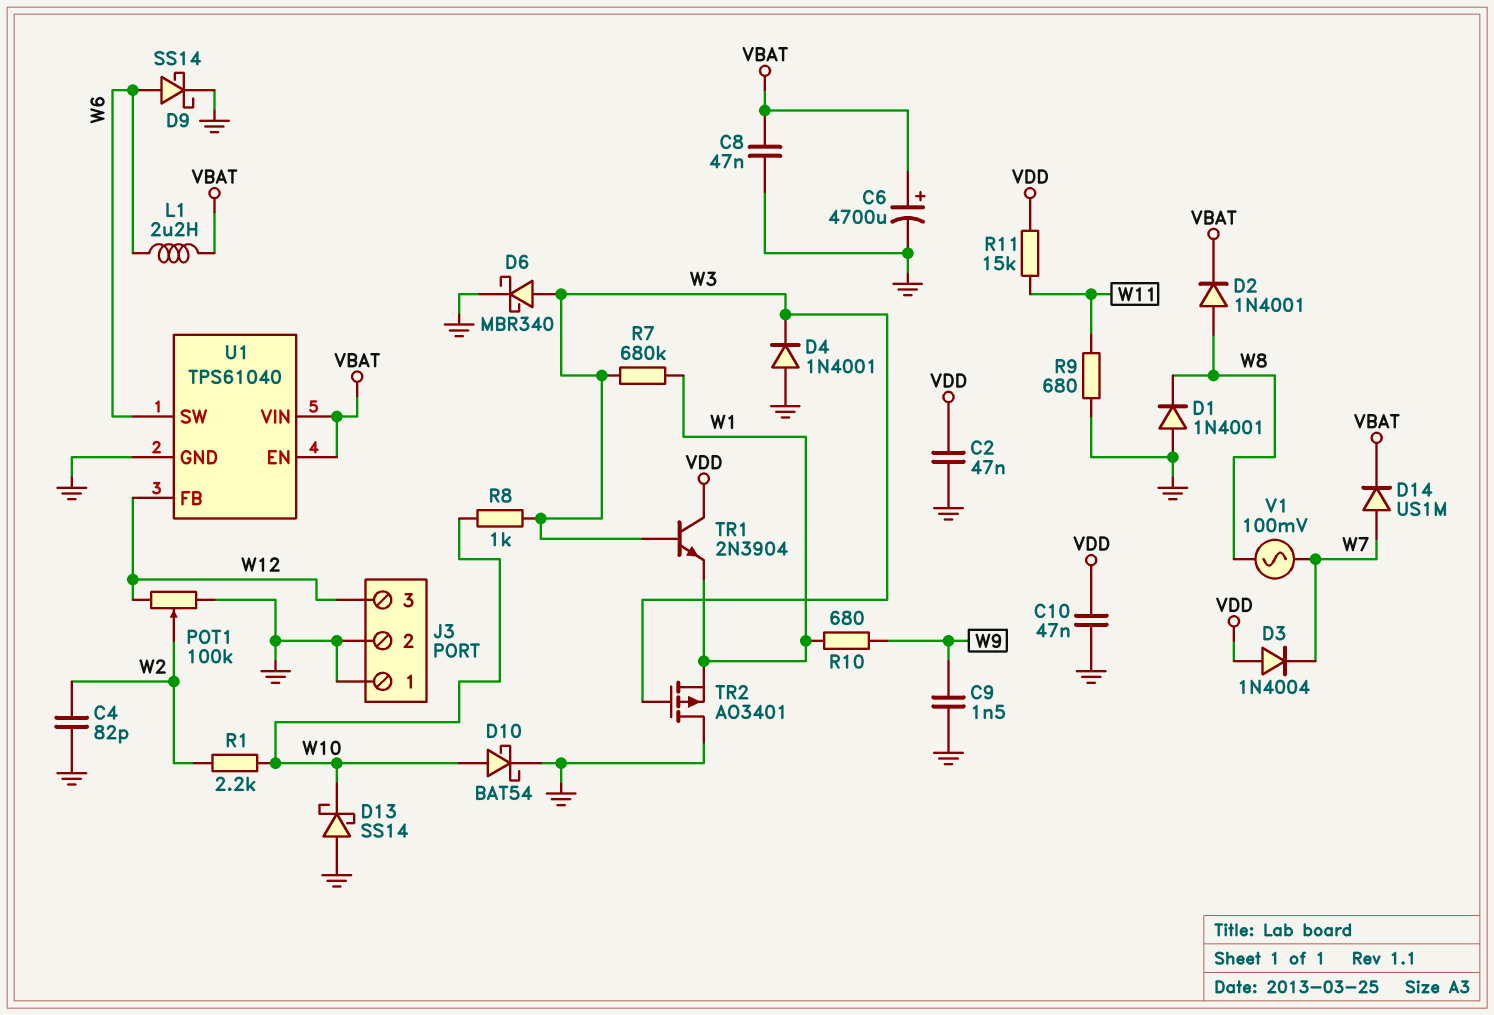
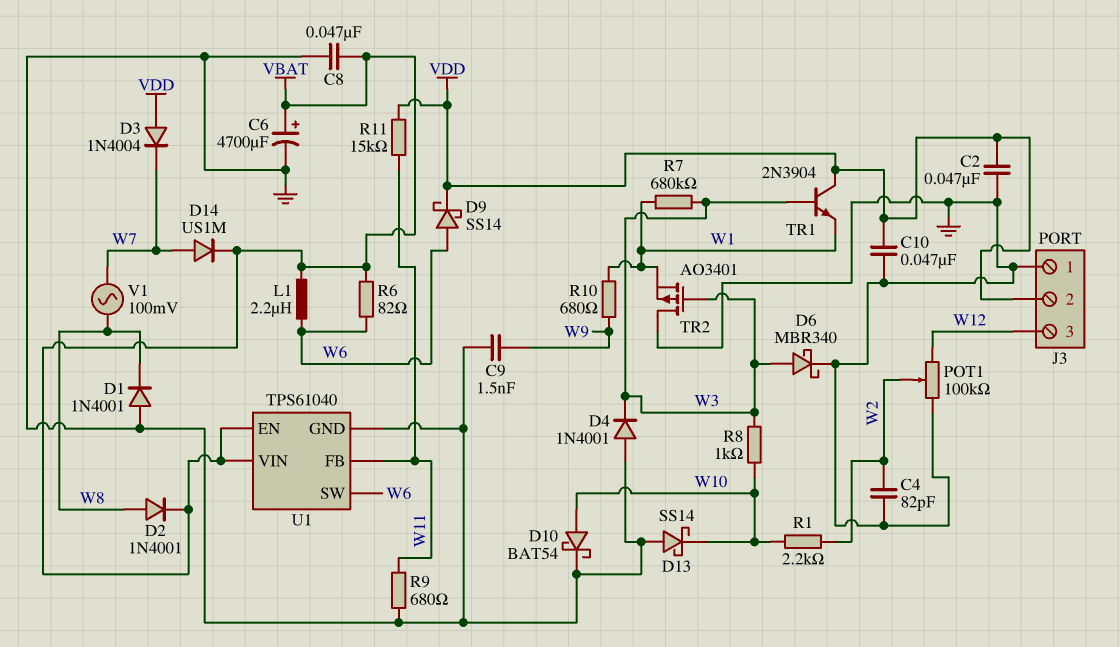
D9: schottky SS14 (A W6, K GND) -> schottky SS14 (A W6, K VDD)
J3 pin 2: GND -> VDD
R6: none -> 82 (VBAT, W6)
U1 pin FB: W12 -> W11

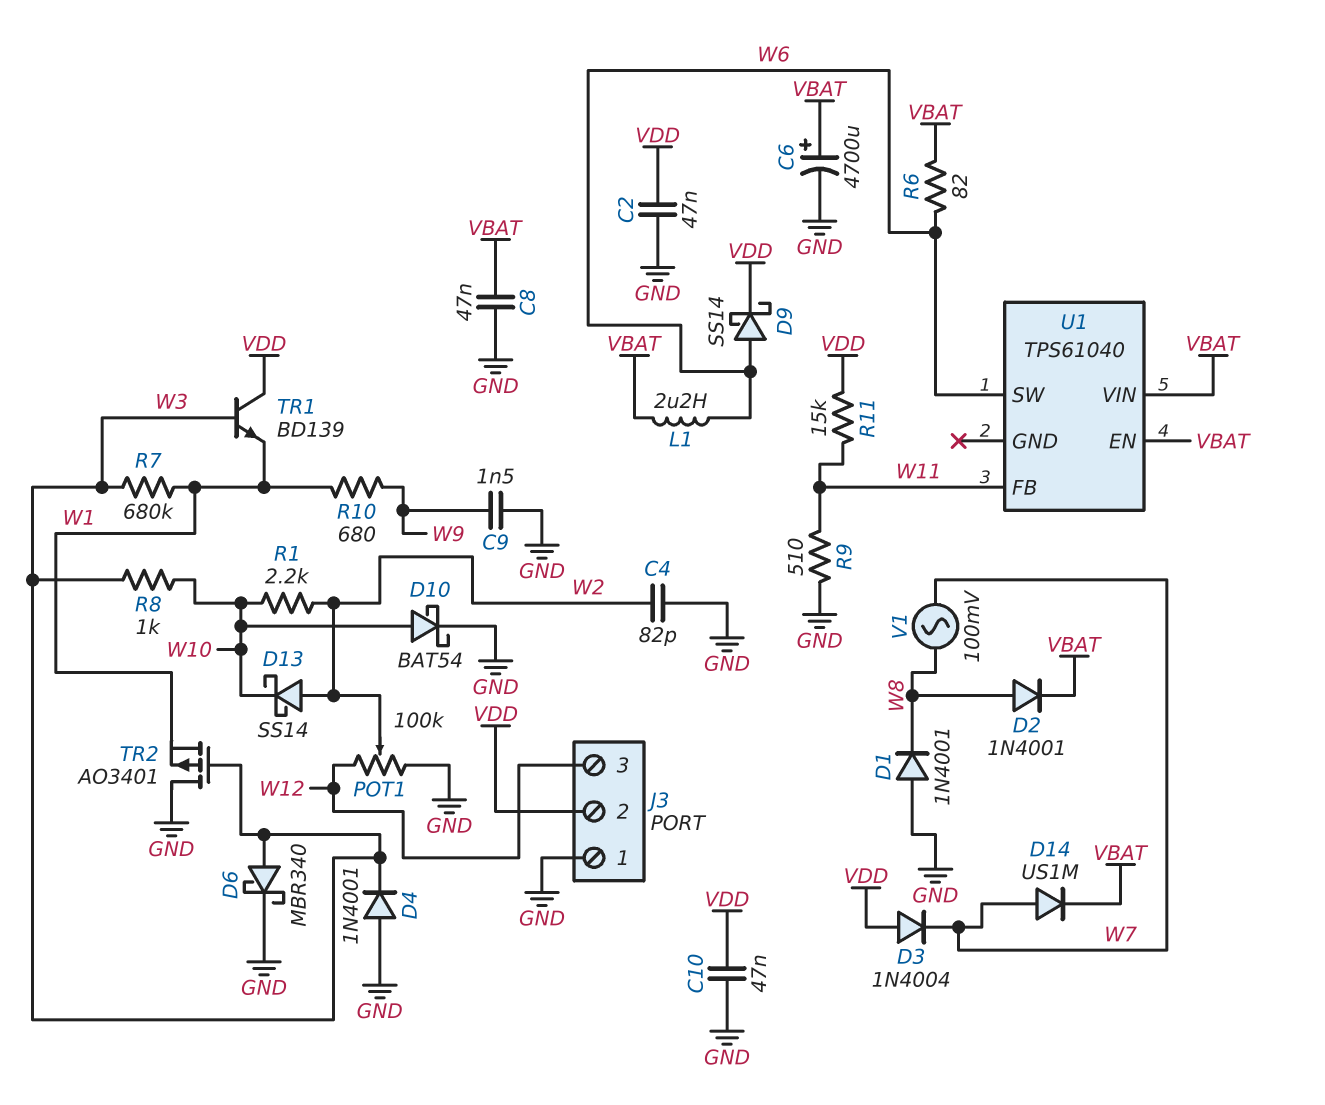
D13: schottky SS14 (A GND, K W10) -> schottky SS14 (A W2, K W10)
R9: 680 (GND, W11) -> 510 (GND, W11)
TR1: NPN 2N3904 (B W3, C VDD, E W1) -> NPN BD139 (B W3, C VDD, E W1)
U1 pin GND: GND -> none

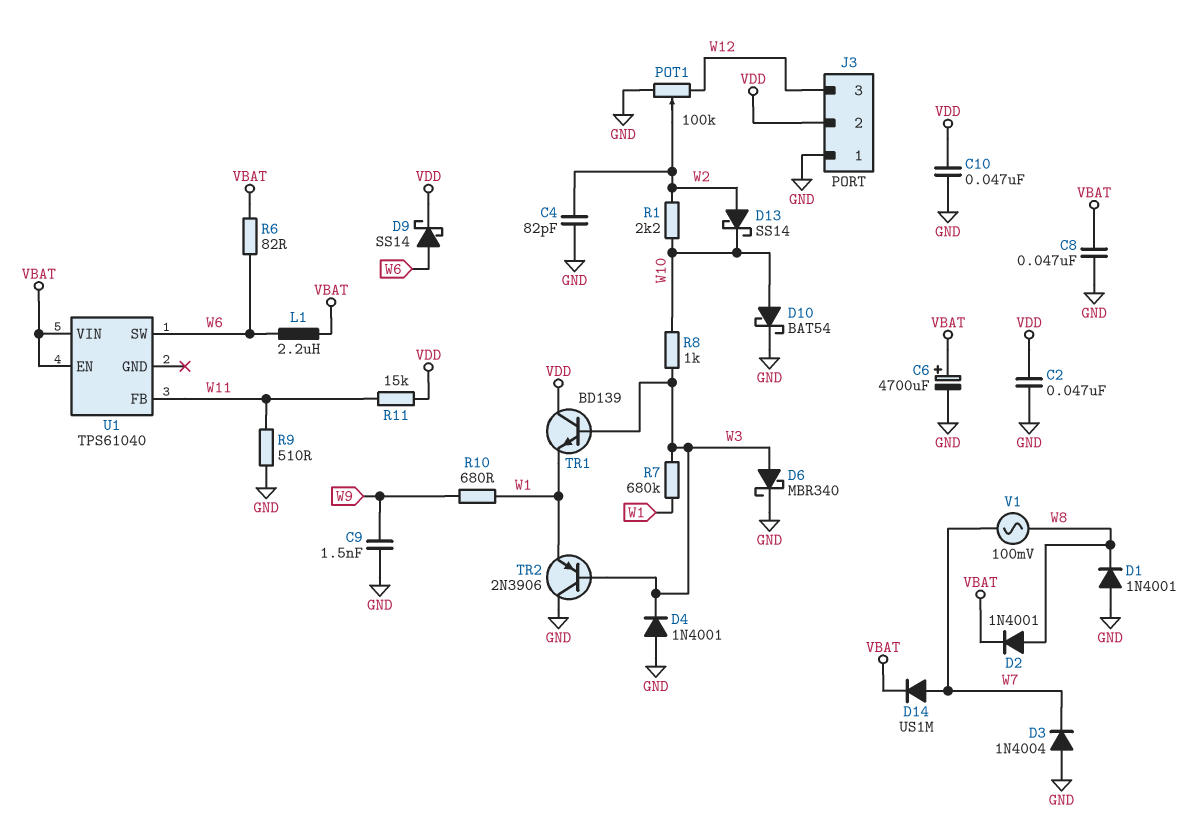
D3: diode 1N4004 (A VDD, K W7) -> diode 1N4004 (A GND, K W7)
TR2: PMOS AO3401 (G W3, D GND, S W1) -> PNP 2N3906 (B W3, C GND, E W1)

